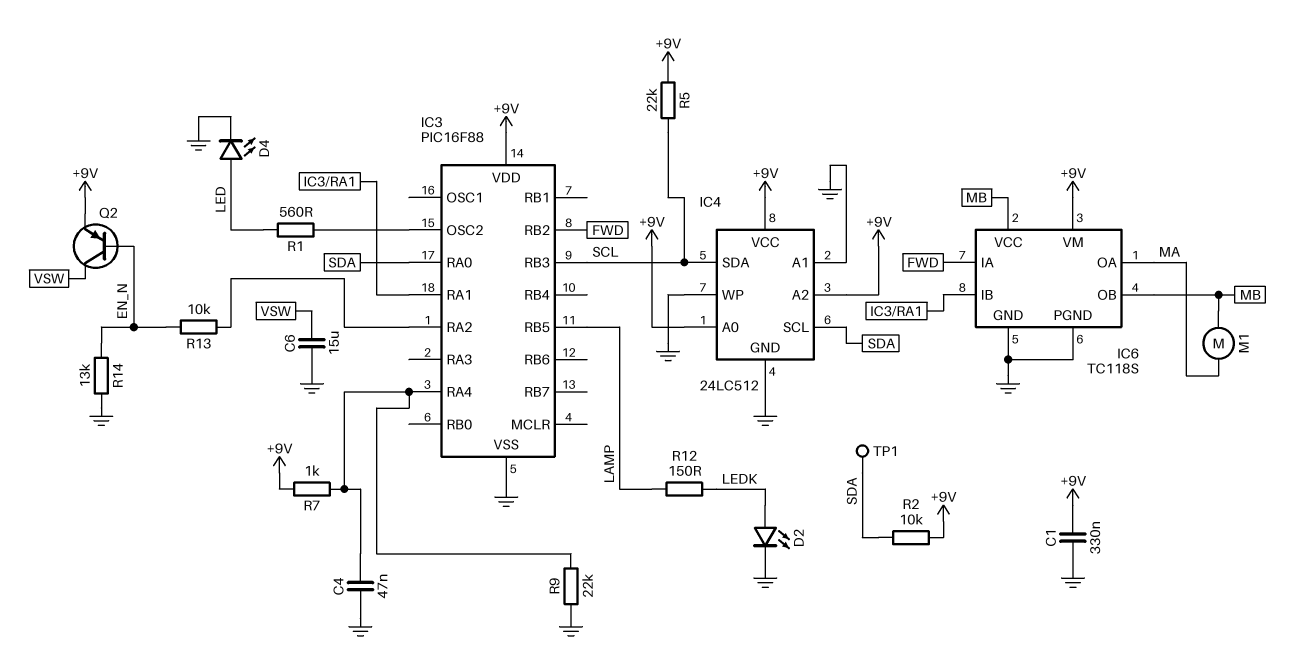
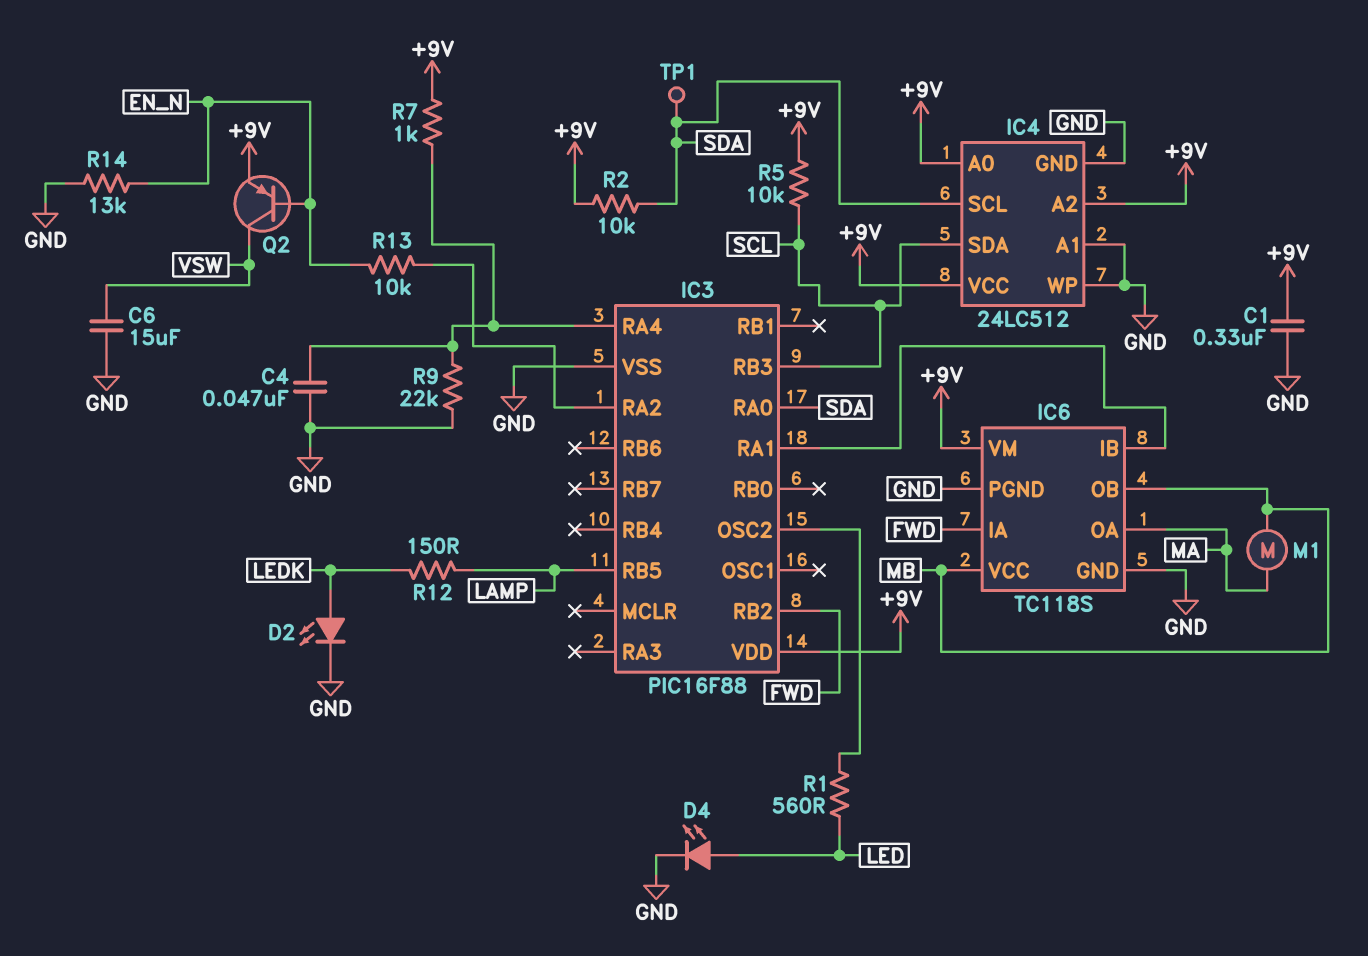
R5: 22k (+9V, SCL) -> 10k (+9V, SCL)

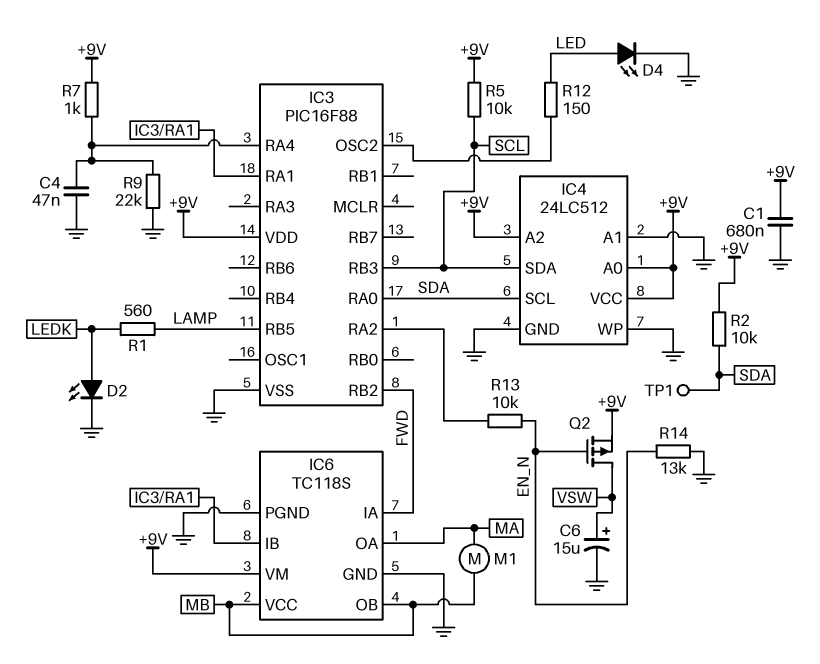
C1: 330nF (+9V, GND) -> 680nF (+9V, GND)
C6: 15uF (GND, VSW) -> 15uF (plus VSW, minus GND)
Q2: PNP (B EN_N, C VSW, E +9V) -> PMOS (G EN_N, D VSW, S +9V)
R1: 560 (IC3/OSC2, LED) -> 560 (LAMP, LEDK)
R12: 150 (LAMP, LEDK) -> 150 (IC3/OSC2, LED)

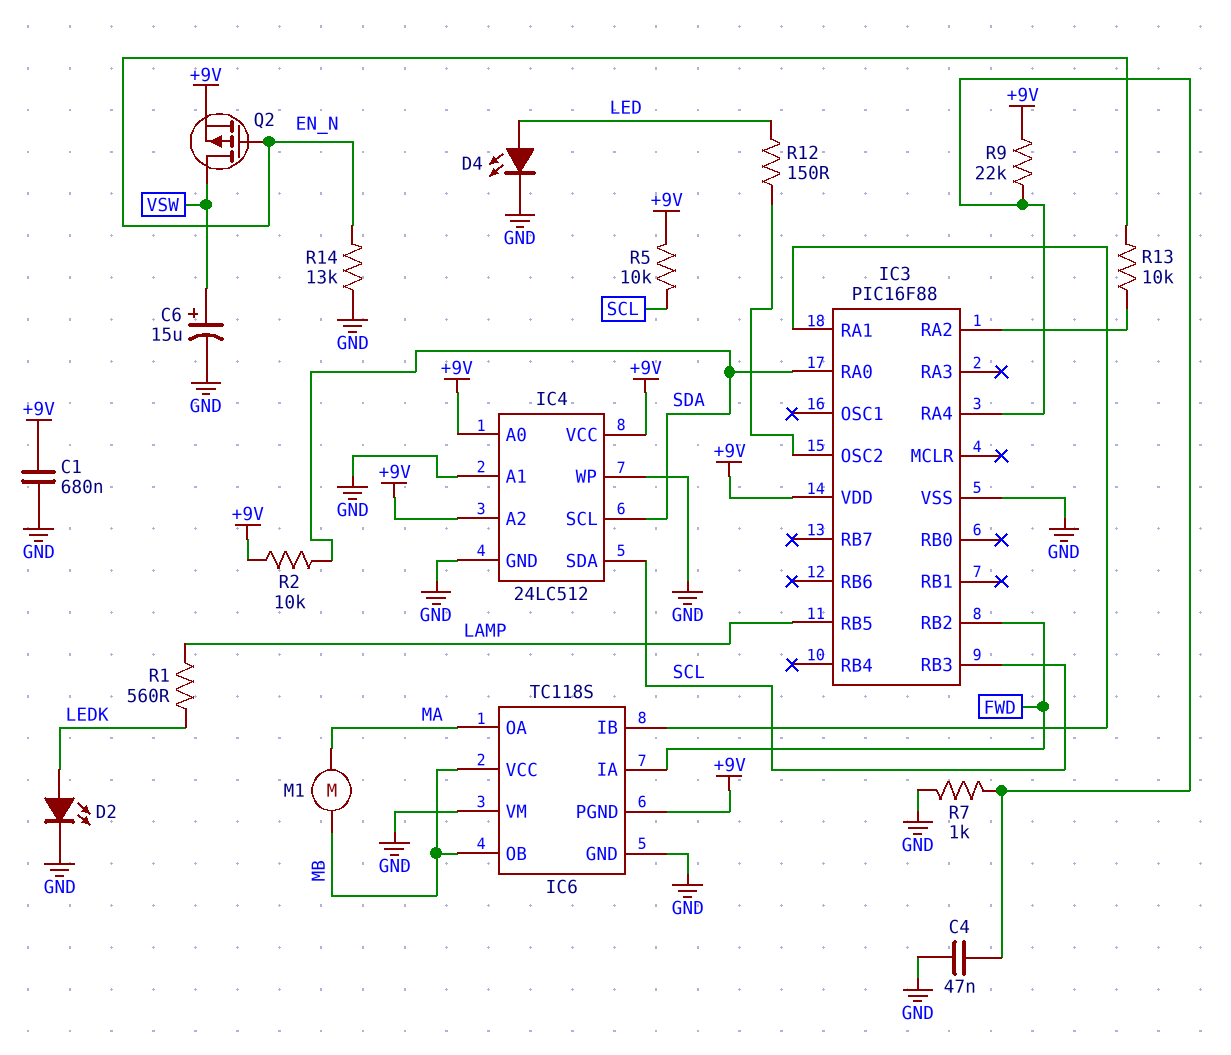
IC6 pin PGND: GND -> +9V
IC6 pin VM: +9V -> GND
R7: 1k (+9V, IC3/RA4) -> 1k (GND, IC3/RA4)
R9: 22k (GND, IC3/RA4) -> 22k (+9V, IC3/RA4)
TP1: test point (SDA) -> none

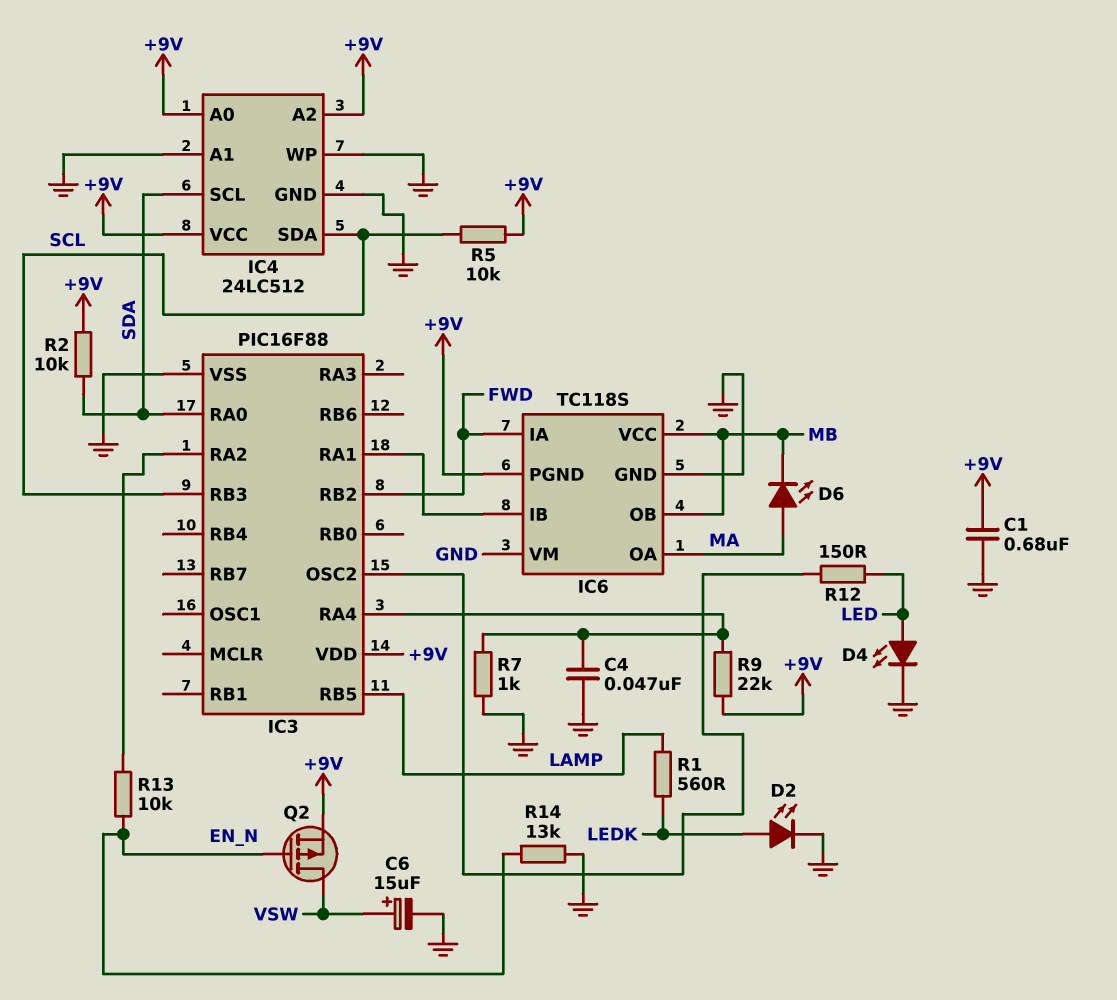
D6: none -> LED (A MA, K MB)
M1: motor (MA, MB) -> none

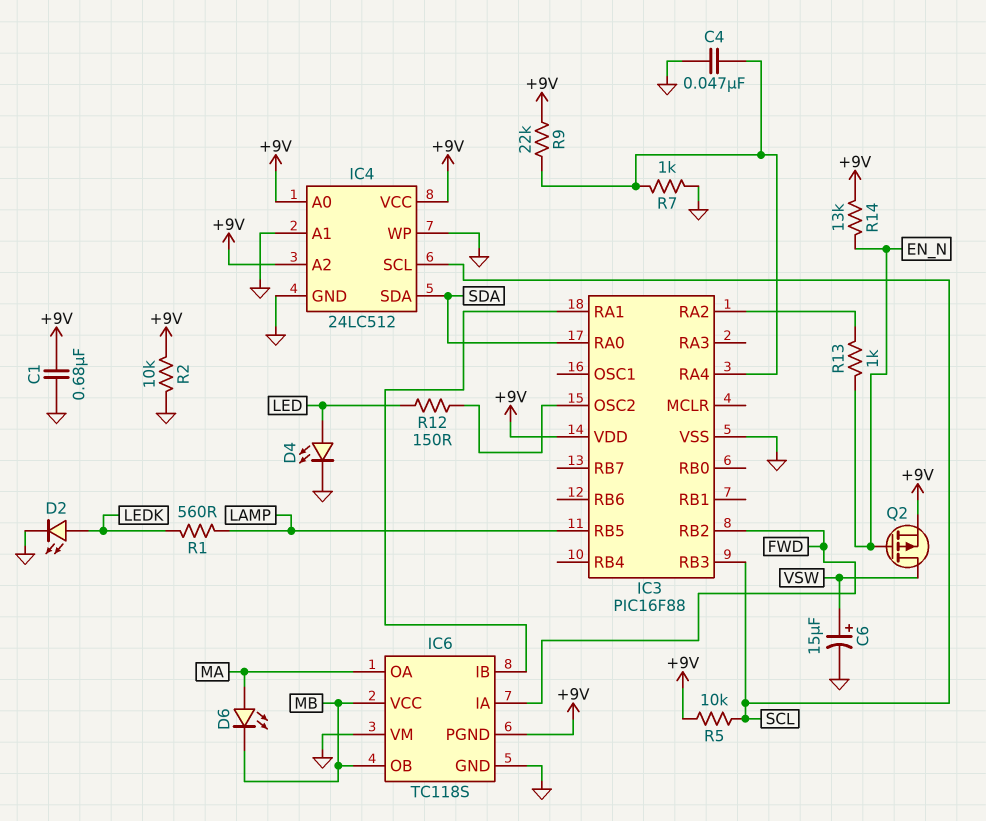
IC4 pin SCL: SDA -> SCL
IC4 pin SDA: SCL -> SDA
R2: 10k (+9V, SDA) -> 10k (+9V, GND)
R13: 10k (EN_N, IC3/RA2) -> 1k (EN_N, IC3/RA2)
R14: 13k (EN_N, GND) -> 13k (+9V, EN_N)

